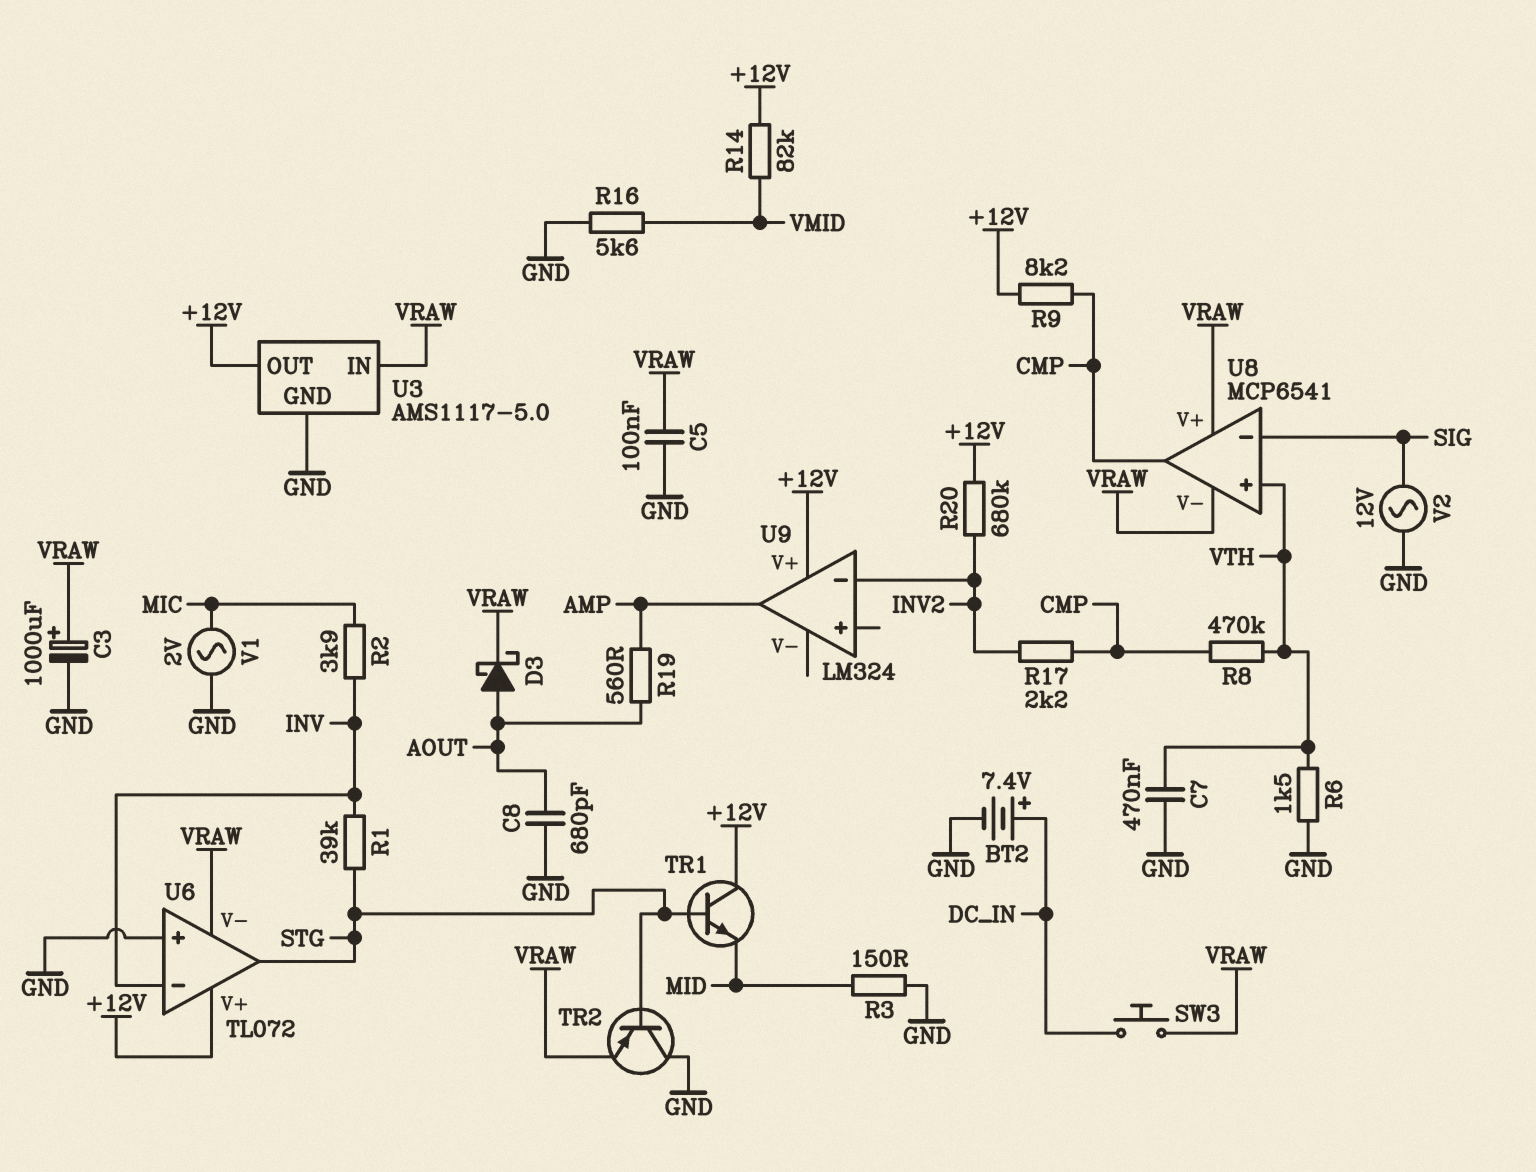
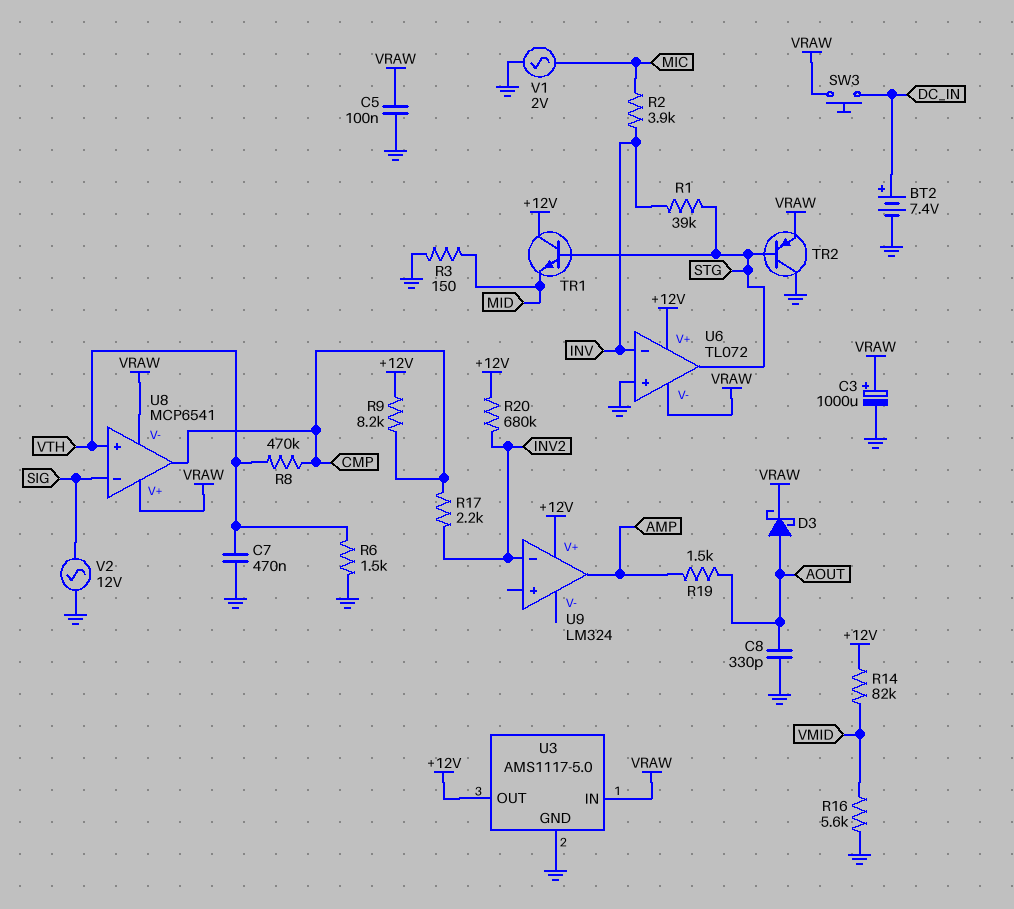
C8: 680pF (AOUT, GND) -> 330pF (AOUT, GND)
R19: 560 (AMP, AOUT) -> 1.5k (AMP, AOUT)

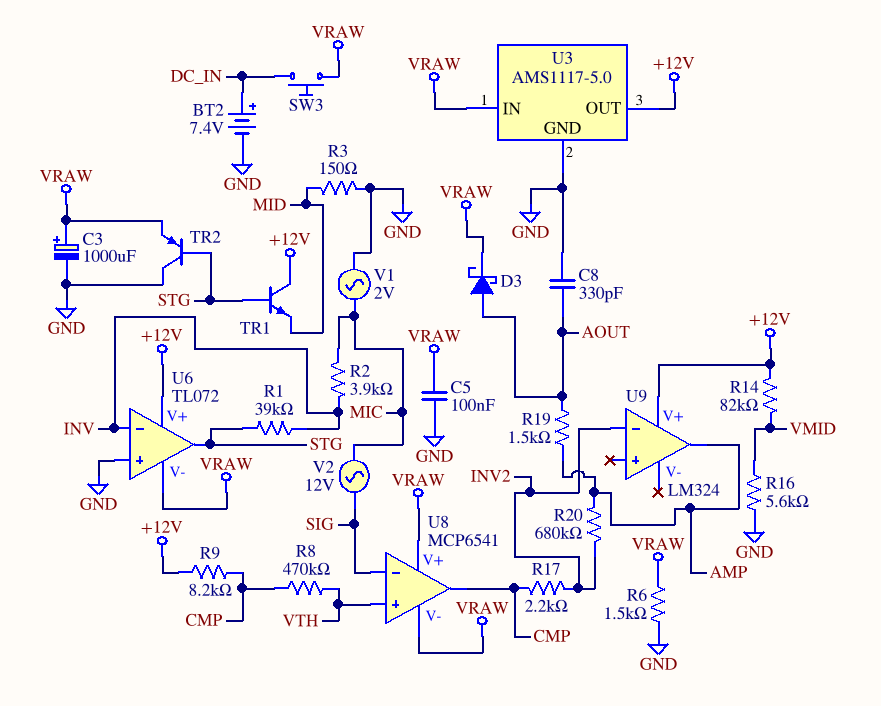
C7: 470nF (GND, VTH) -> none
R6: 1.5k (GND, VTH) -> 1.5k (GND, VRAW)
R20: 680k (+12V, INV2) -> 680k (AMP, INV2)
V2: AC 12V (GND, SIG) -> AC 12V (MIC, SIG)

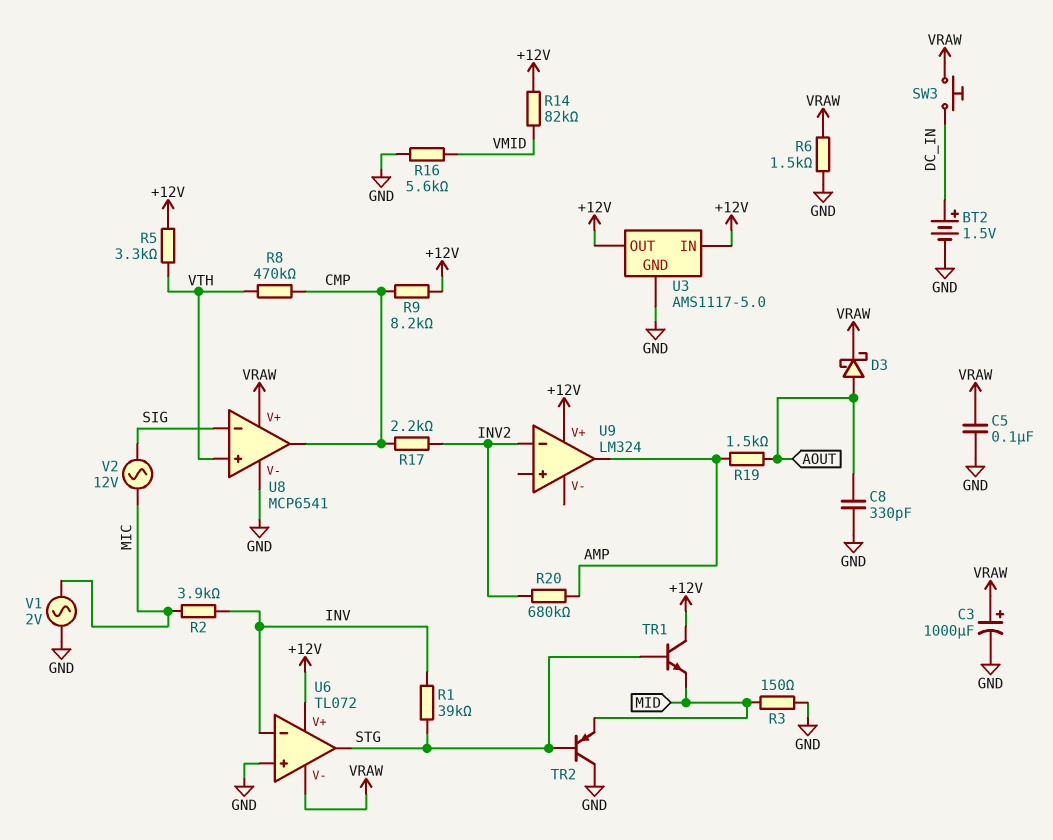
BT2: 7.4V (plus DC_IN, minus GND) -> 1.5V (plus DC_IN, minus GND)
R5: none -> 3.3k (+12V, VTH)
TR2: PNP (B STG, C GND, E VRAW) -> PNP (B STG, C GND, E MID)
U3 pin IN: VRAW -> +12V
U8 pin V-: VRAW -> GND

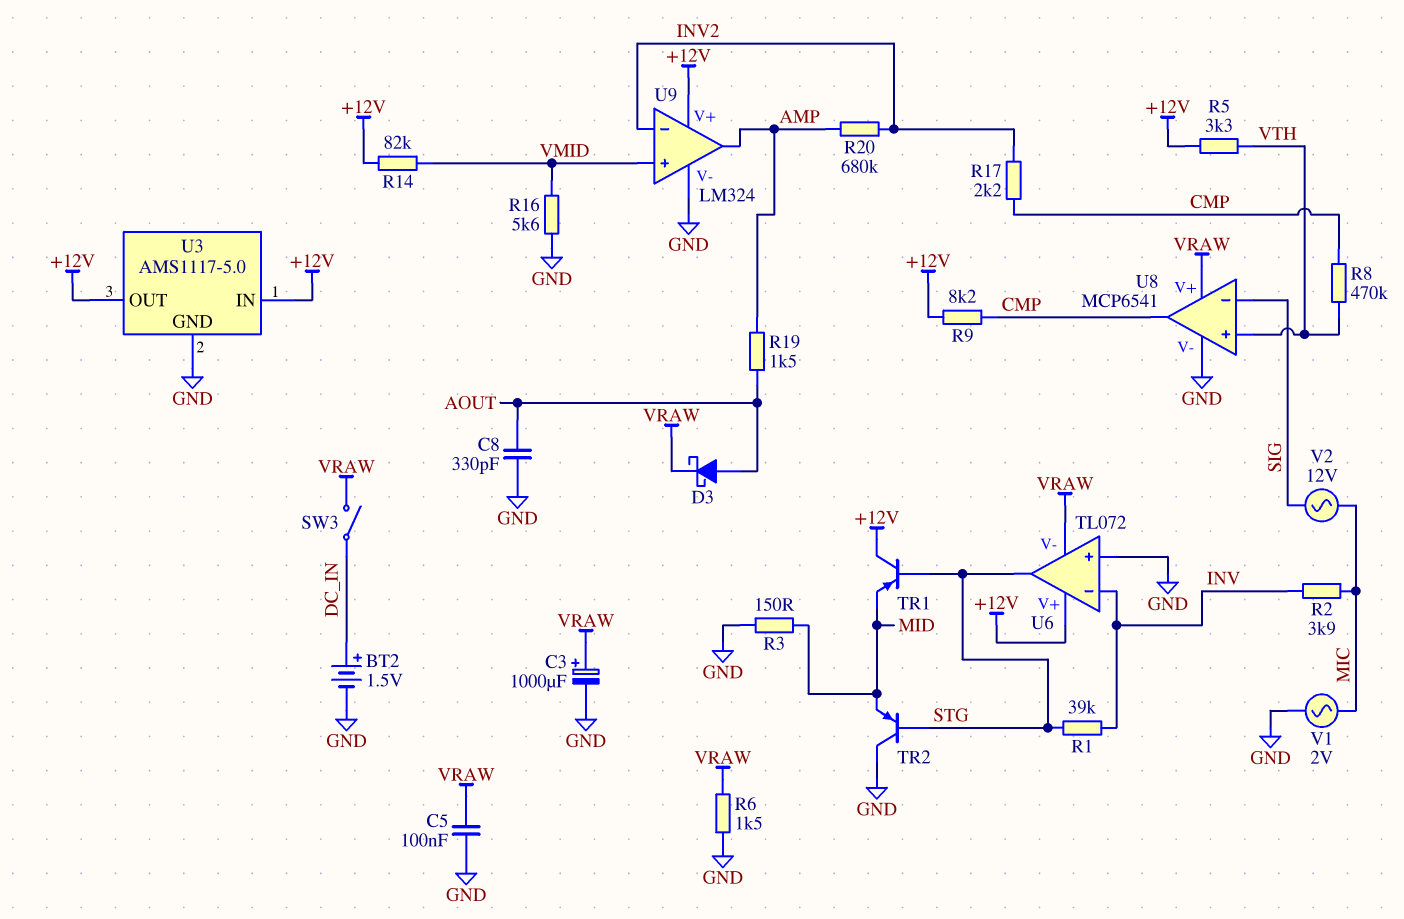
SW3: button (DC_IN, VRAW) -> switch (DC_IN, VRAW)
TR1: NPN (B STG, C +12V, E MID) -> PNP (B STG, C +12V, E MID)
U9 pin V-: none -> GND
U9 pin in+: none -> VMID

